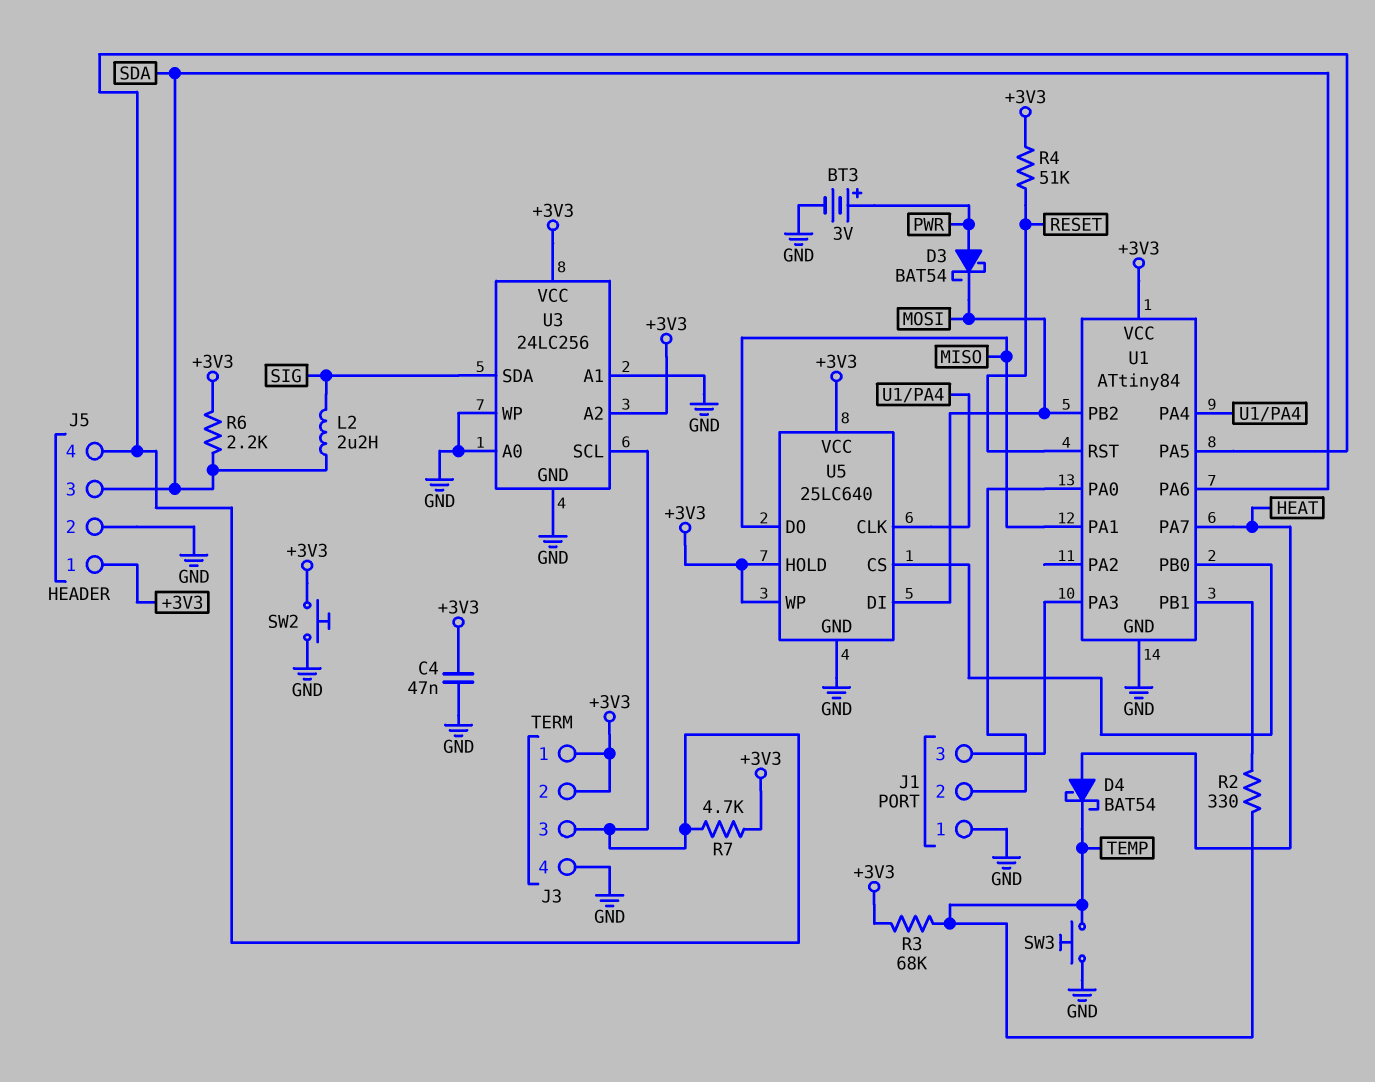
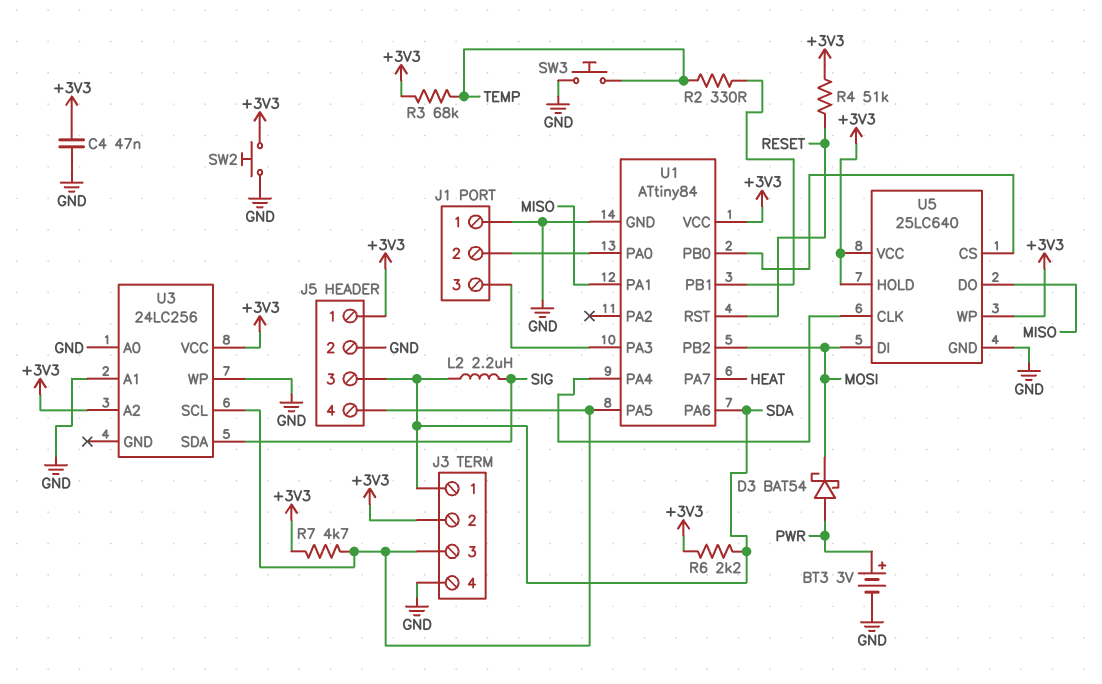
D4: schottky BAT54 (A HEAT, K TEMP) -> none
J3 pin 1: +3V3 -> SDA
U3 pin GND: GND -> none

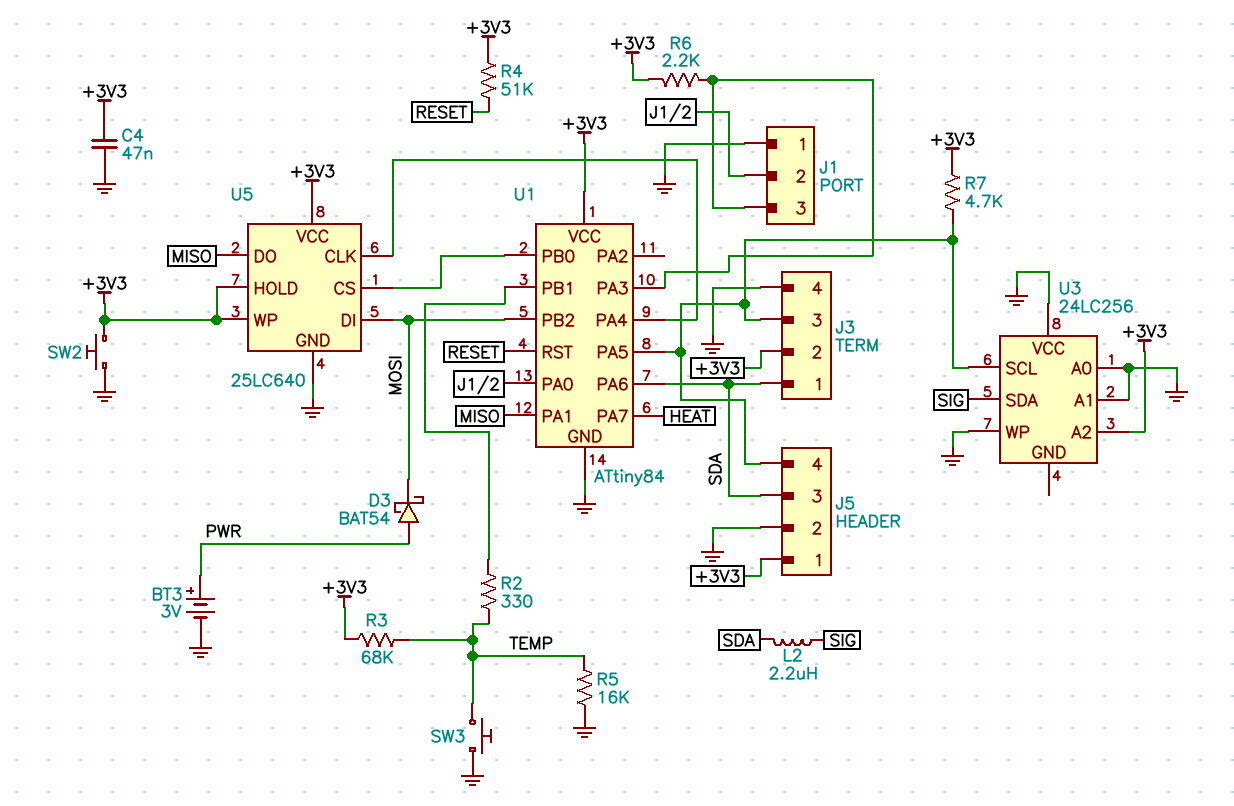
R5: none -> 16k (GND, TEMP)
R6: 2.2k (+3V3, SDA) -> 2.2k (+3V3, J1/3)
U3 pin VCC: +3V3 -> GND

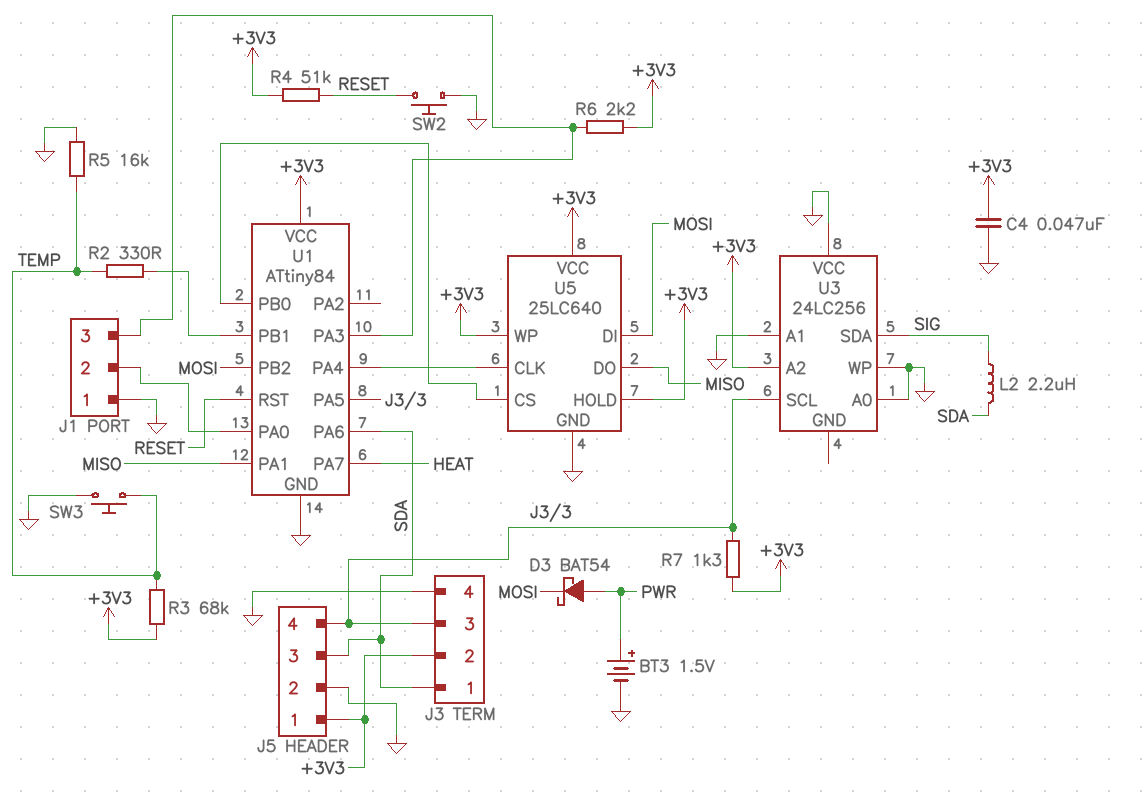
BT3: 3V (plus PWR, minus GND) -> 1.5V (plus PWR, minus GND)
R7: 4.7k (+3V3, J3/3) -> 1.3k (+3V3, J3/3)
SW2: button (+3V3, GND) -> button (GND, RESET)

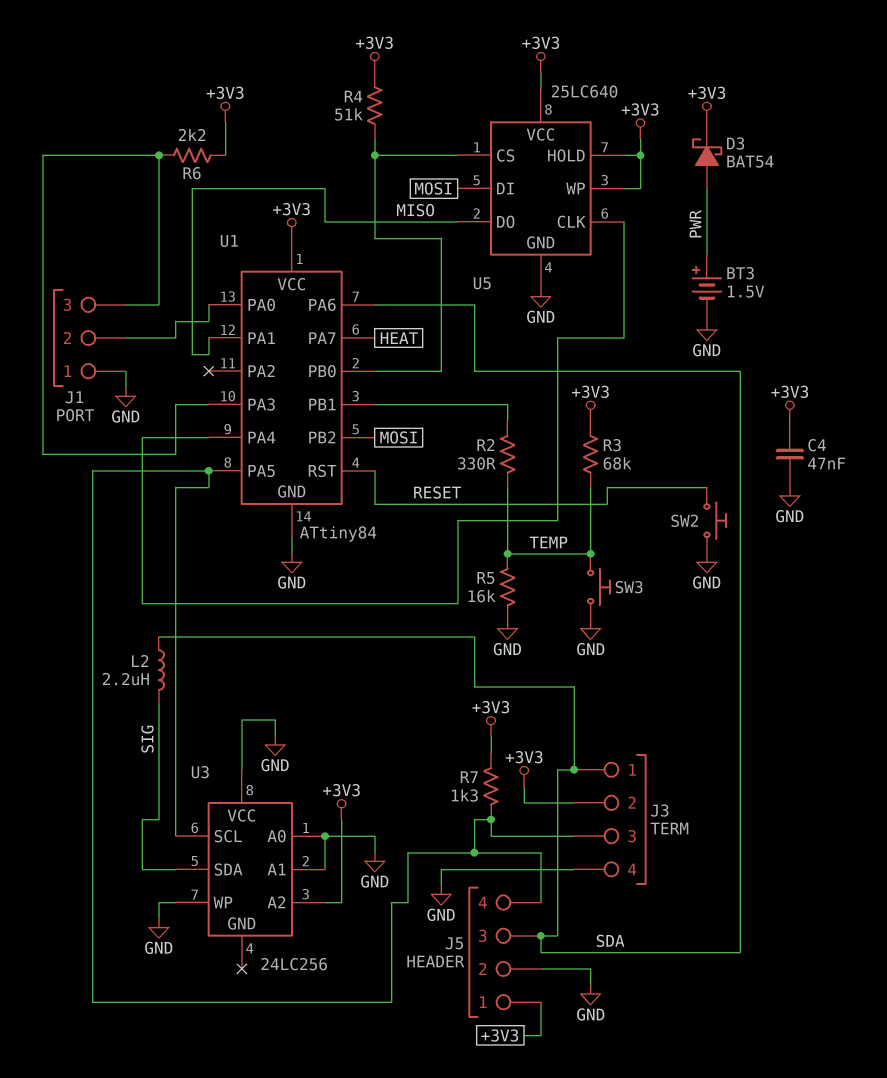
D3: schottky BAT54 (A PWR, K MOSI) -> schottky BAT54 (A PWR, K +3V3)
R4: 51k (+3V3, RESET) -> 51k (+3V3, U1/PB0)

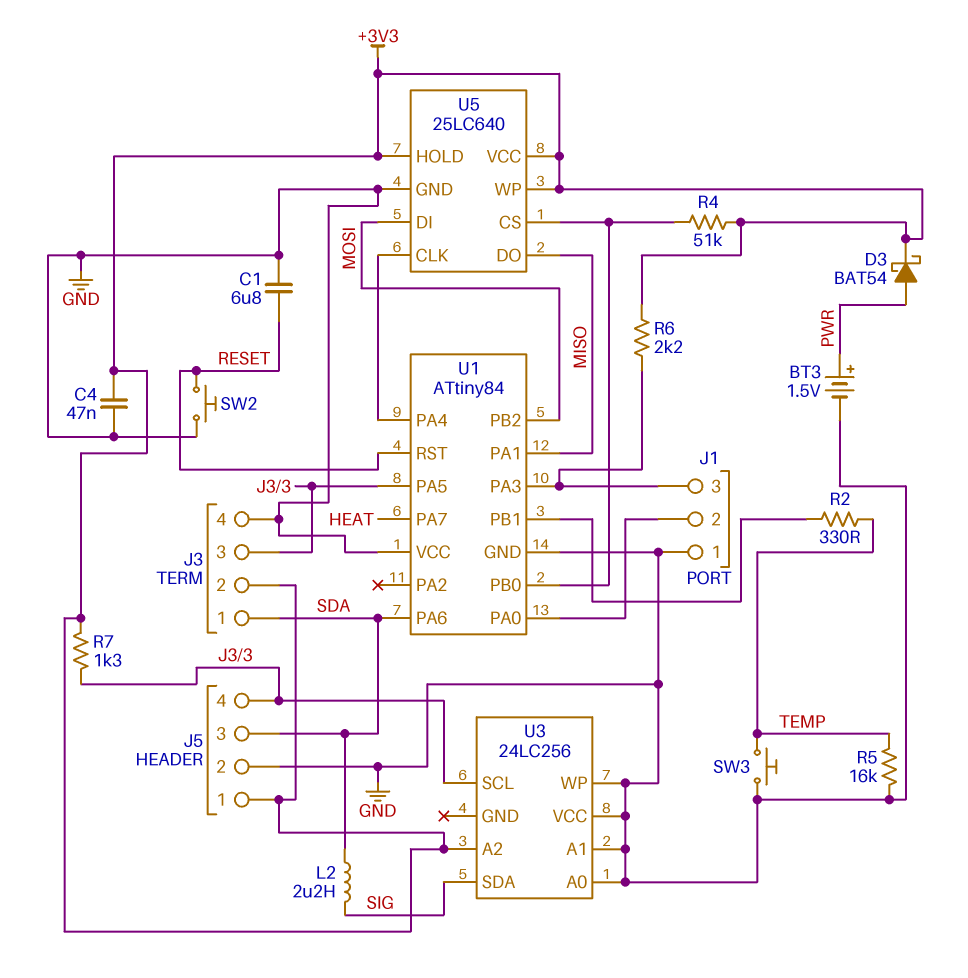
C1: none -> 6.8uF (GND, RESET)
R3: 68k (+3V3, TEMP) -> none
U1 pin VCC: +3V3 -> GND

